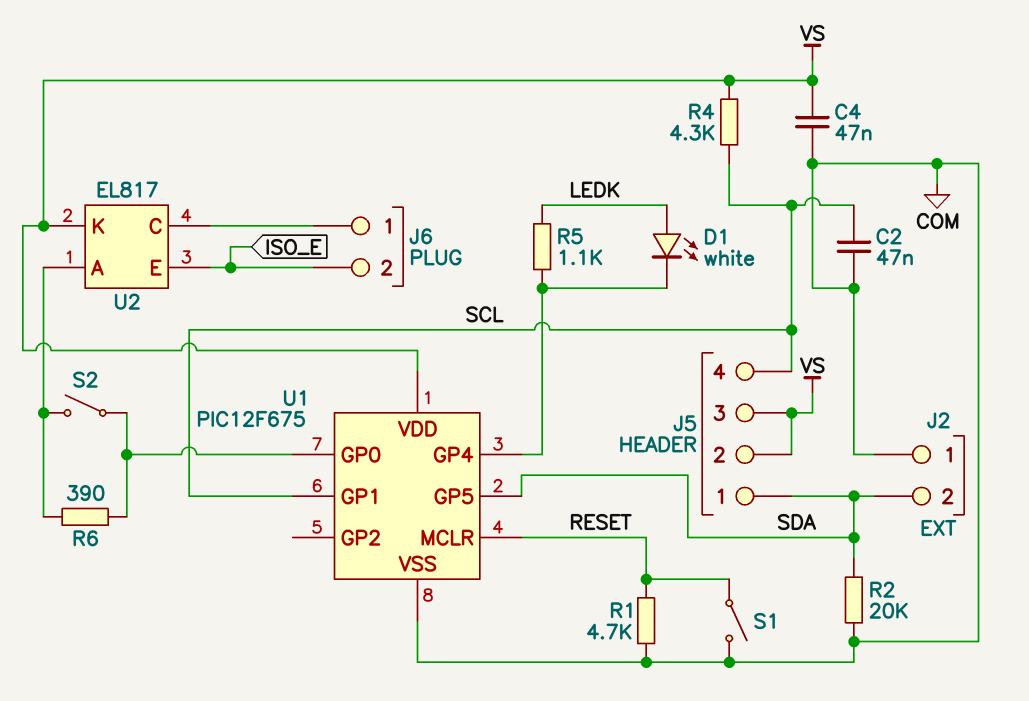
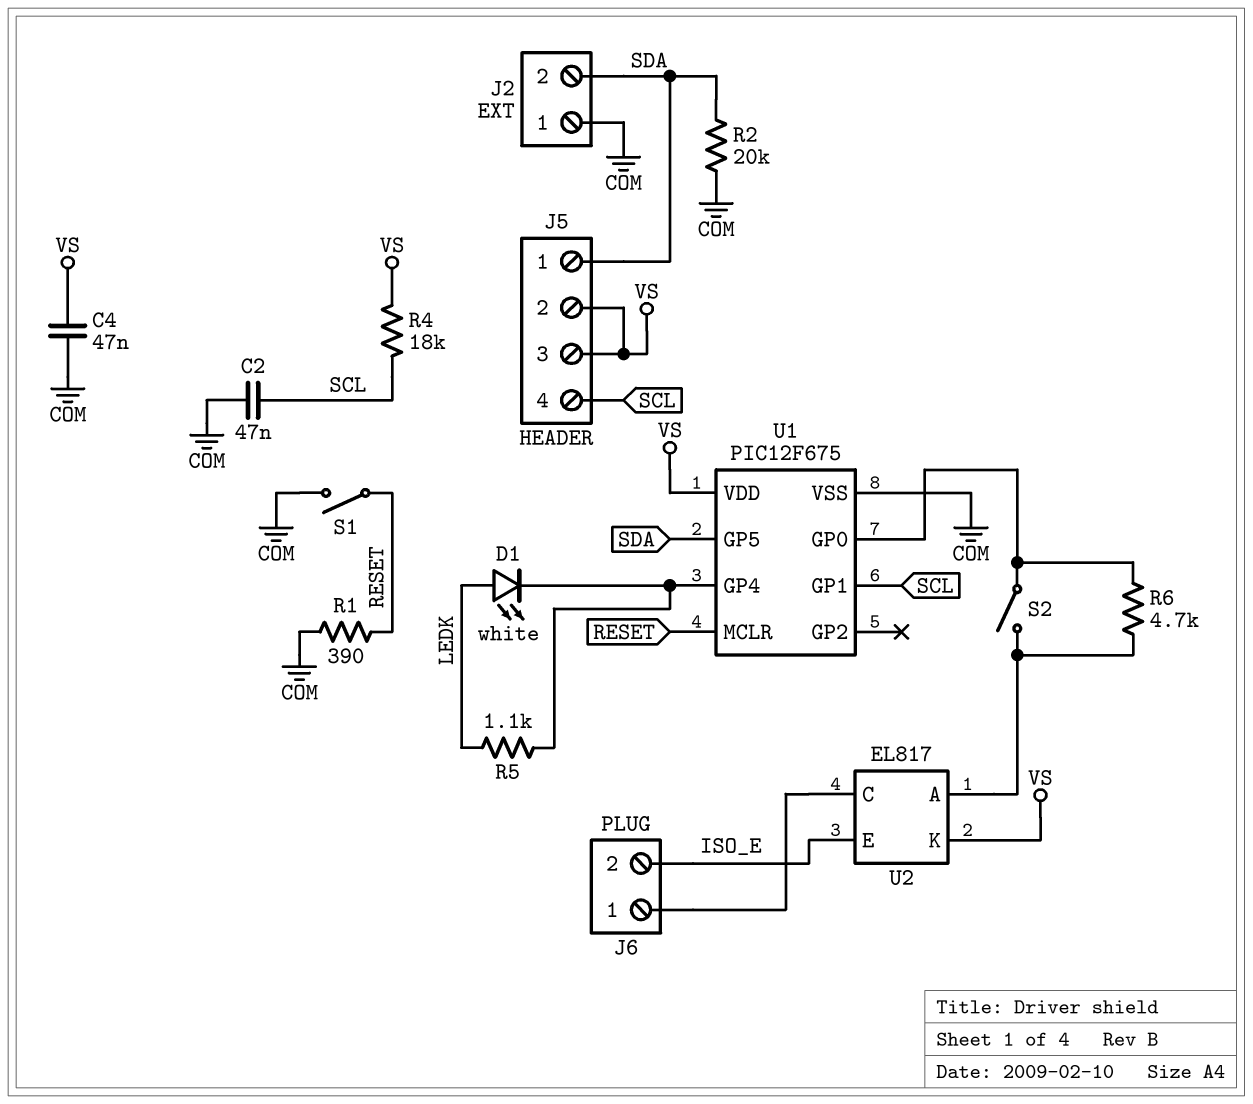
R1: 4.7k (COM, RESET) -> 390 (COM, RESET)
R4: 4.3k (SCL, VS) -> 18k (SCL, VS)
R6: 390 (U1/GP0, U2/A) -> 4.7k (U1/GP0, U2/A)

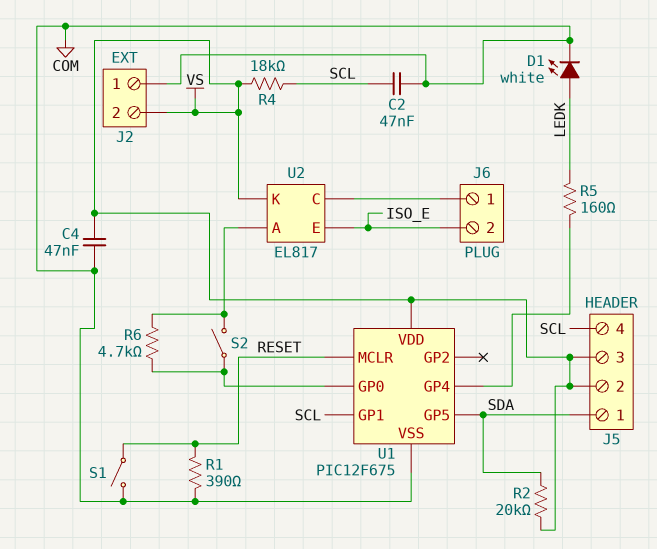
D1: LED white (A LEDK, K U1/GP4) -> LED white (A LEDK, K COM)
J2 pin 2: SDA -> VS
R2: 20k (COM, SDA) -> 20k (SDA, VS)
R5: 1.1k (LEDK, U1/GP4) -> 160 (LEDK, U1/GP4)

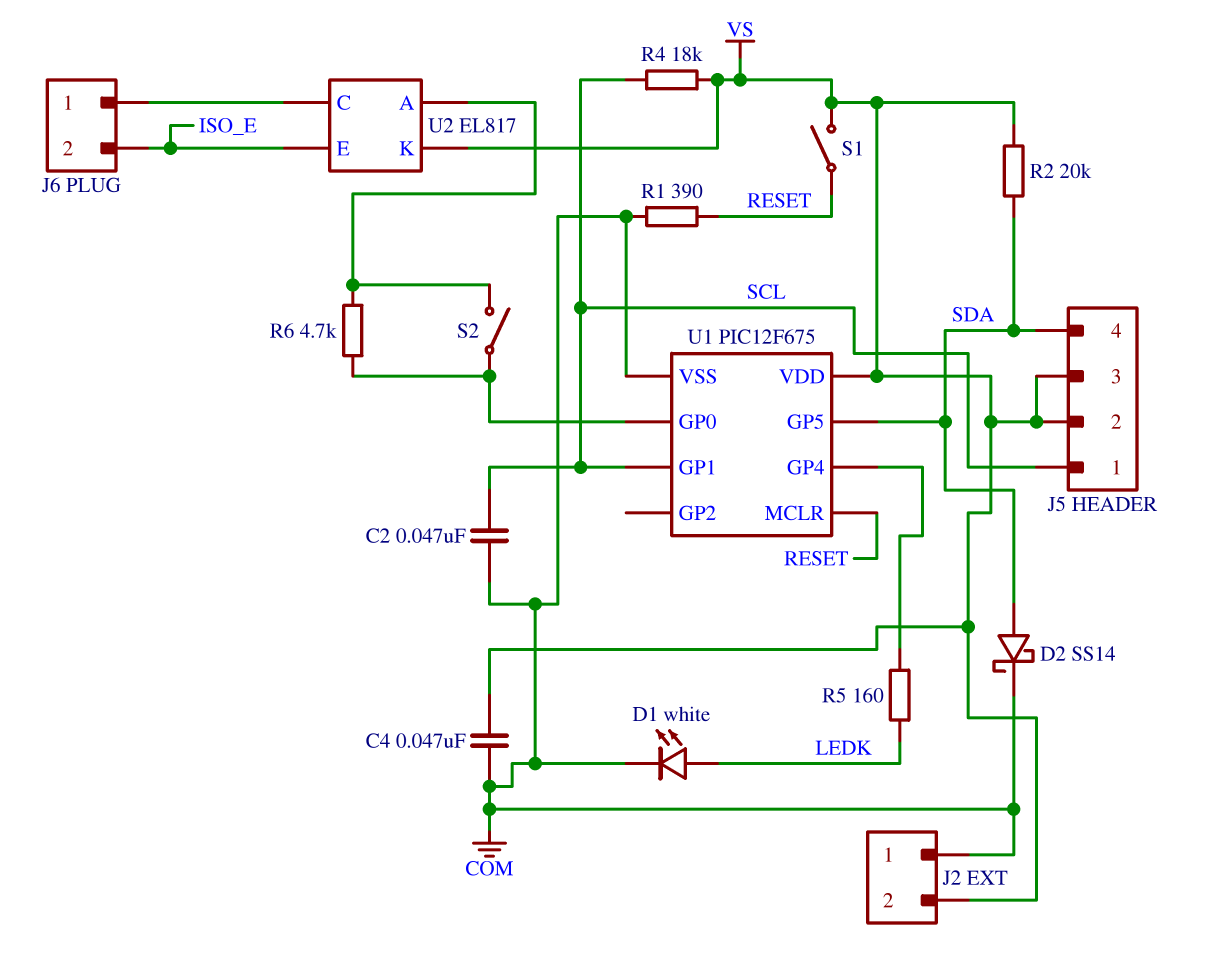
D2: none -> schottky SS14 (A SDA, K COM)
J5 pin 1: SDA -> SCL
J5 pin 4: SCL -> SDA
S1: switch (COM, RESET) -> switch (RESET, VS)

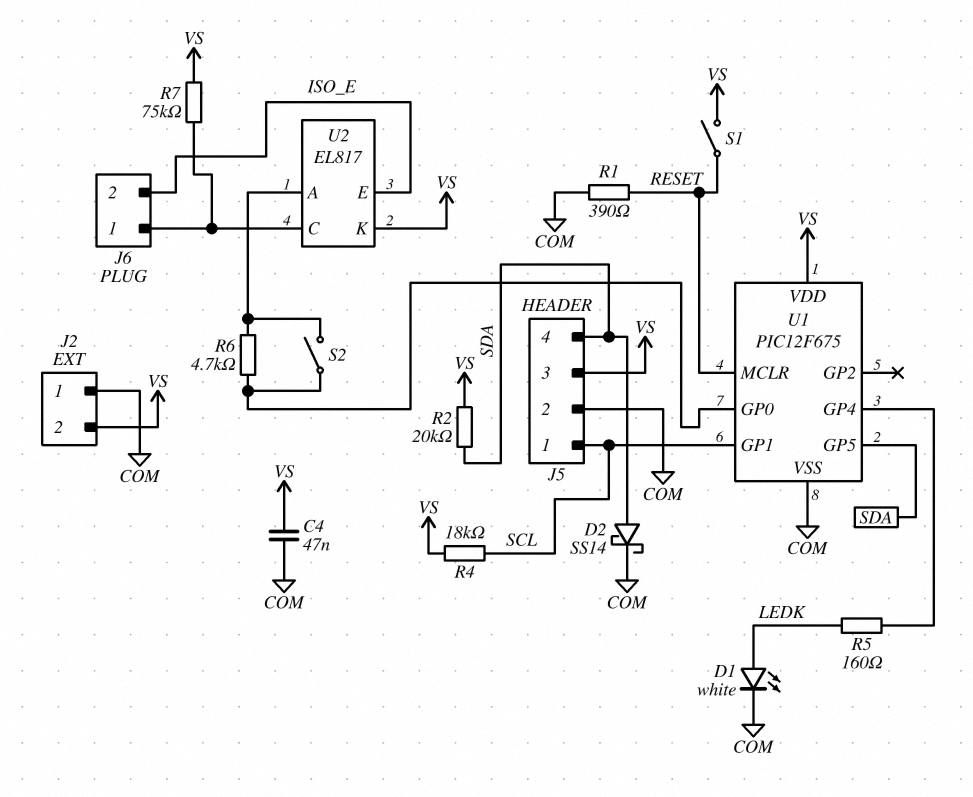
C2: 47nF (COM, SCL) -> none
J5 pin 2: VS -> COM
R7: none -> 75k (J6/1, VS)

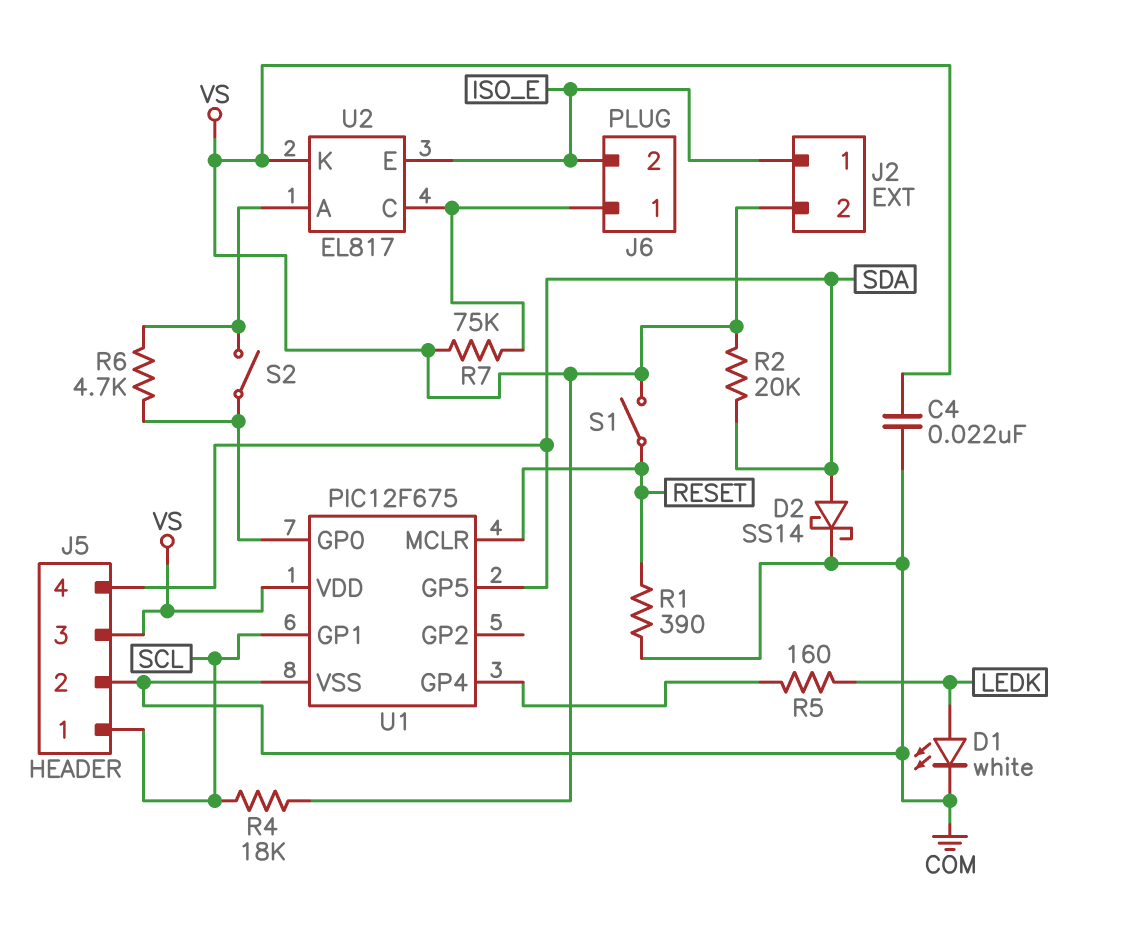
C4: 47nF (COM, VS) -> 22nF (COM, VS)
J2 pin 1: COM -> ISO_E

